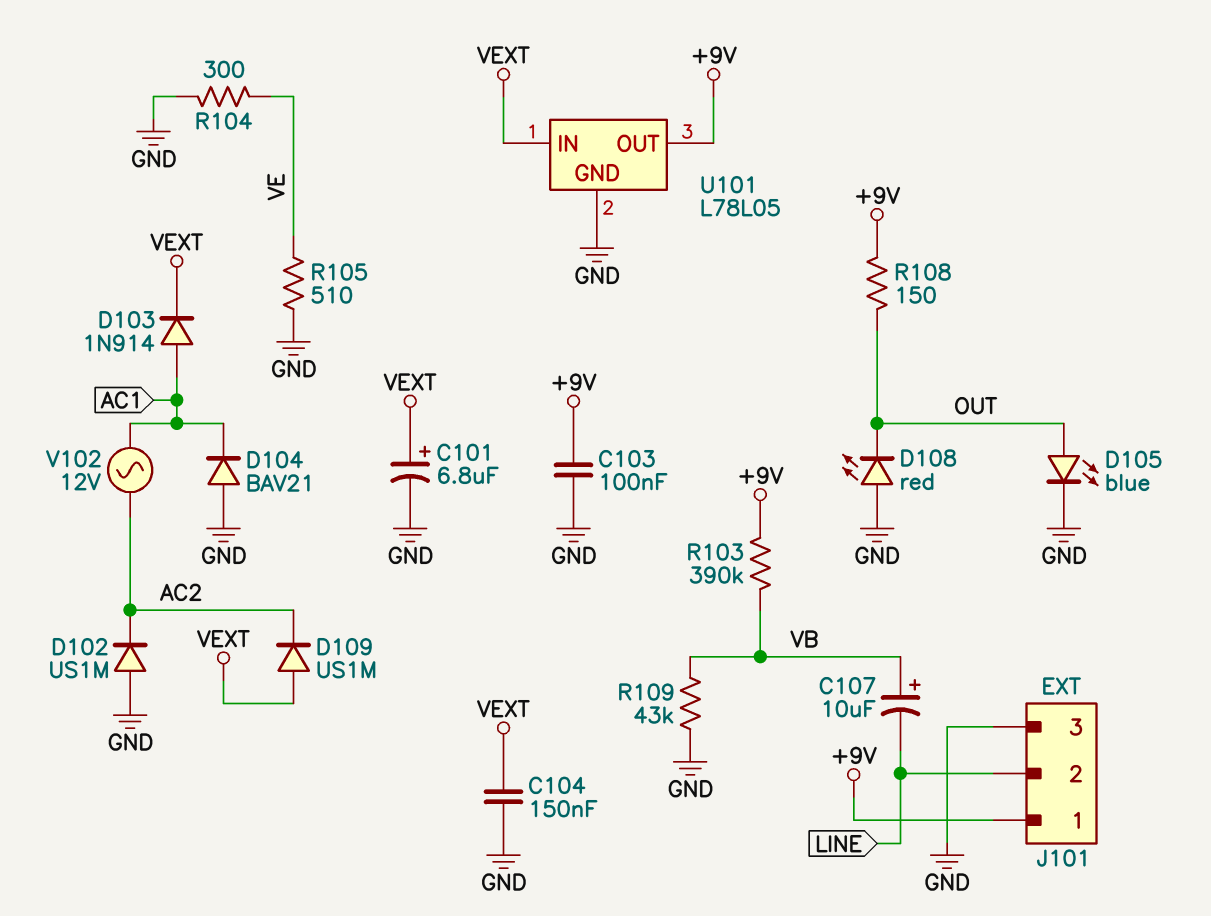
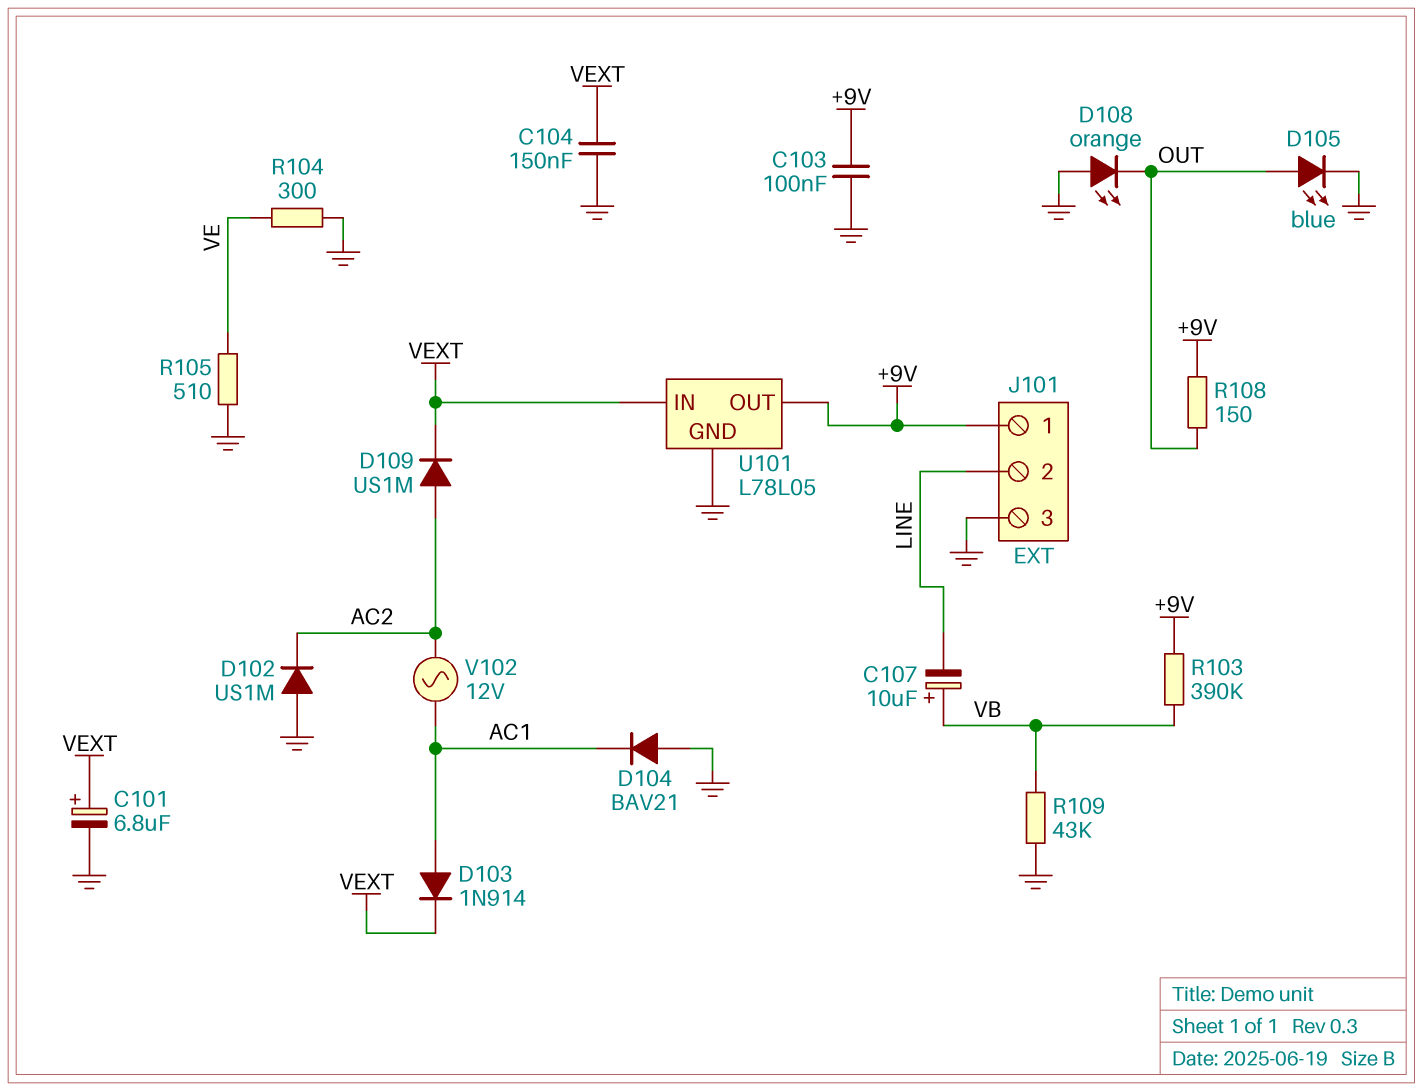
D108: LED red (A GND, K OUT) -> LED orange (A GND, K OUT)
D109: diode US1M (A VEXT, K AC2) -> diode US1M (A AC2, K VEXT)

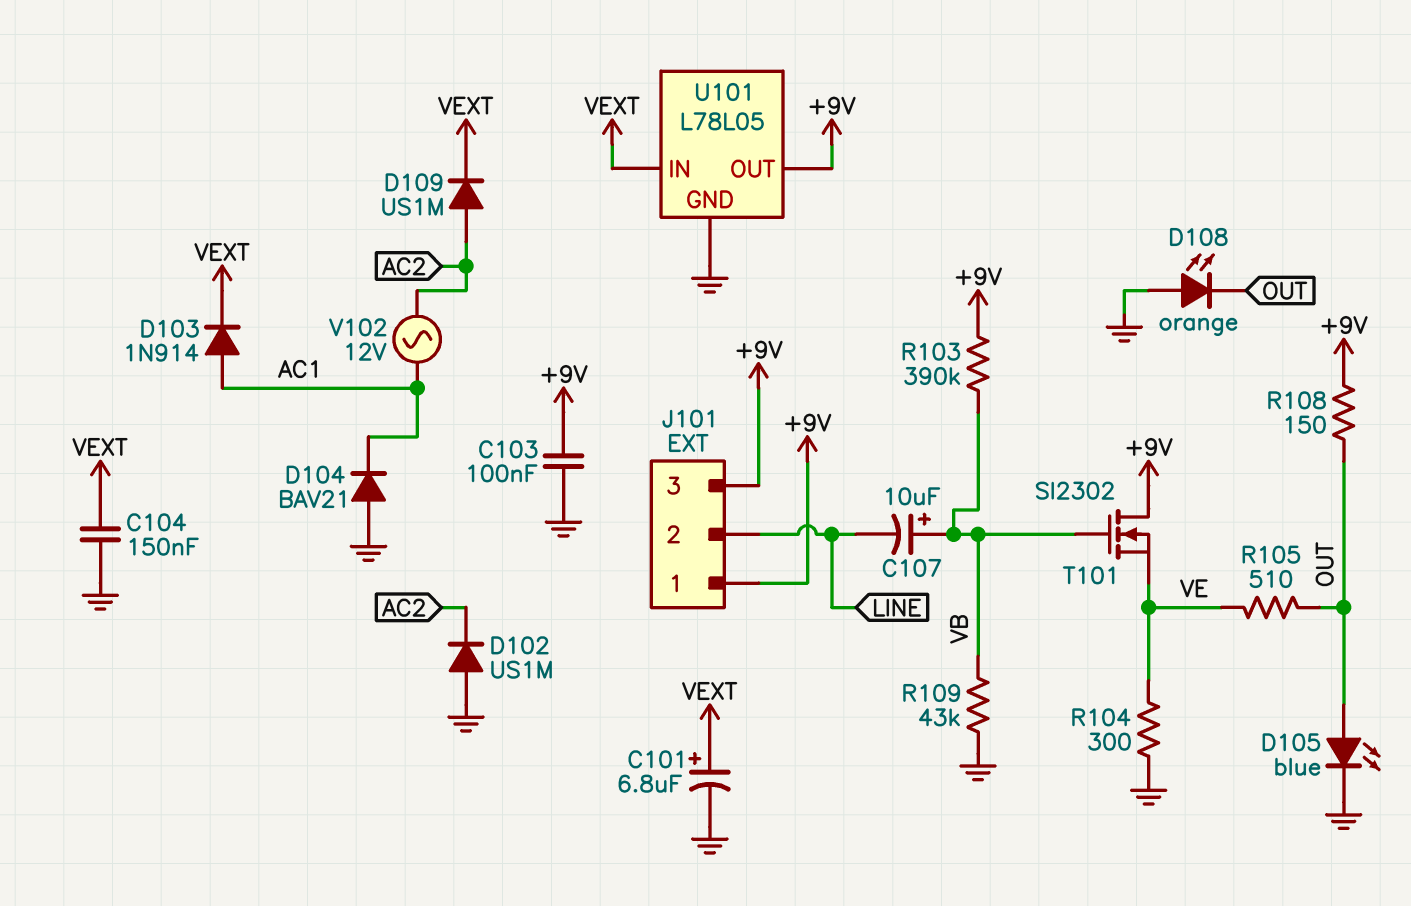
J101 pin 3: GND -> +9V
R105: 510 (GND, VE) -> 510 (OUT, VE)
T101: none -> NMOS SI2302 (G VB, D +9V, S VE)

